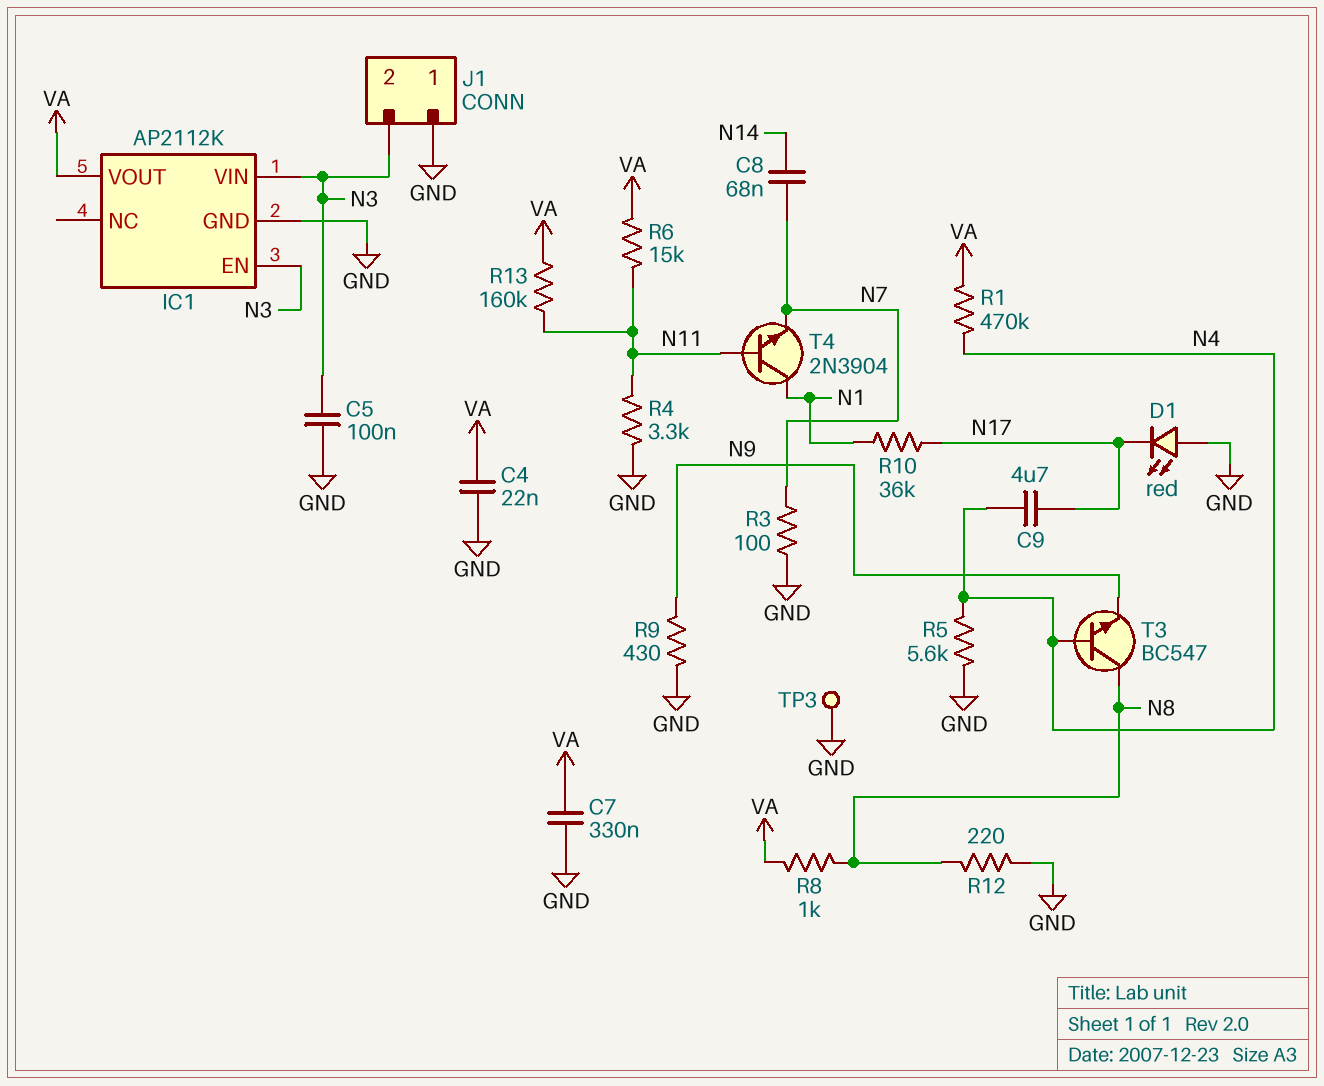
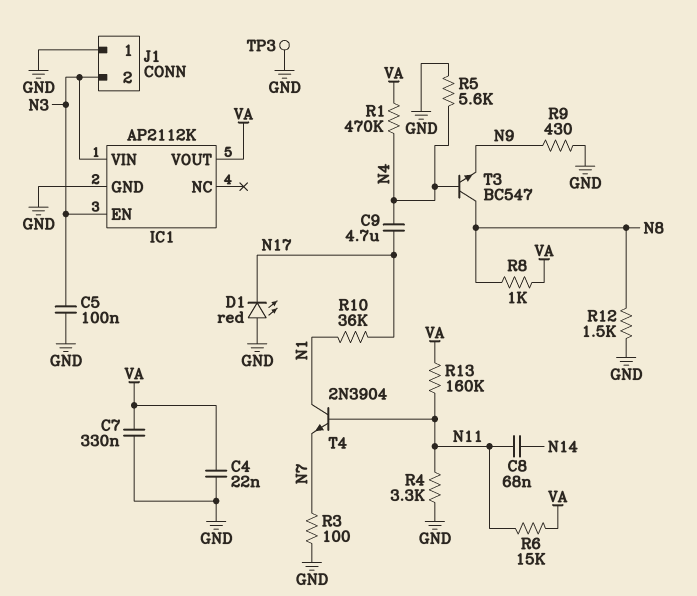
C8: 68nF (N7, N14) -> 68nF (N11, N14)
R12: 220 (GND, N8) -> 1.5k (GND, N8)

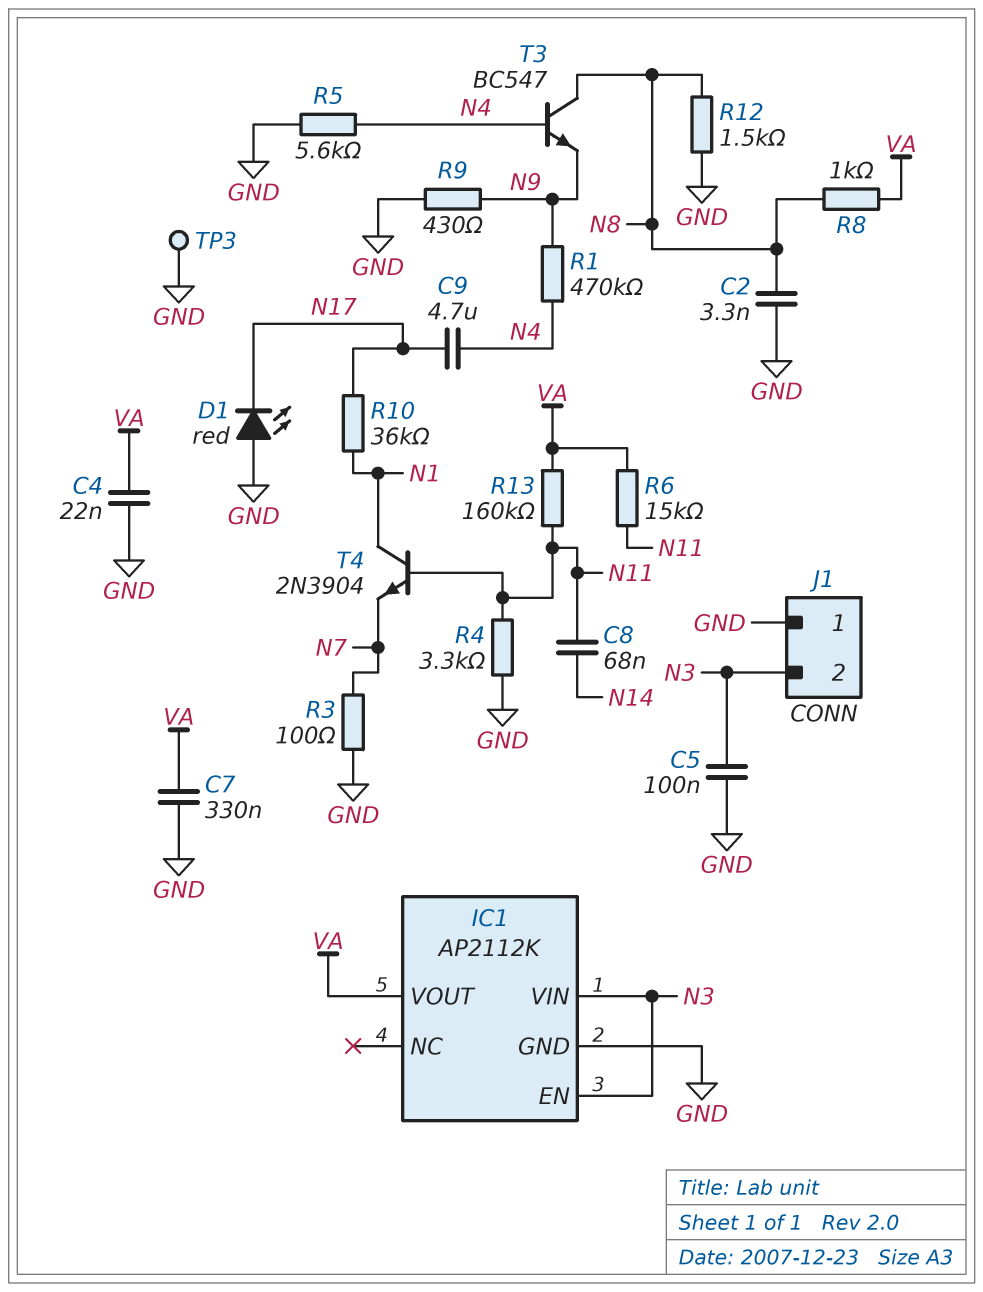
C2: none -> 3.3nF (GND, N8)
R1: 470k (N4, VA) -> 470k (N4, N9)

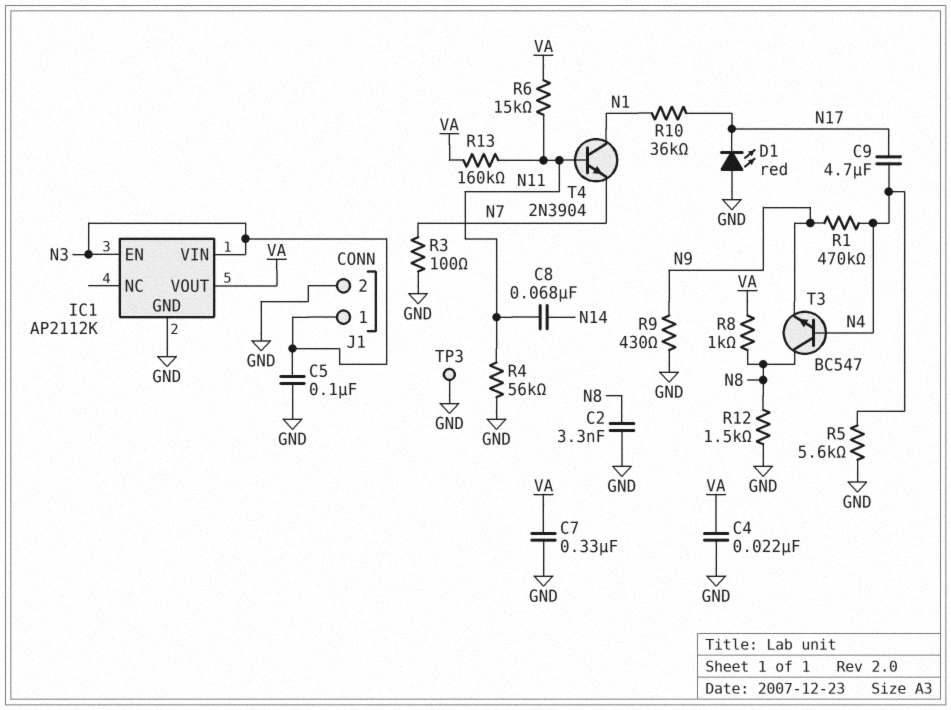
J1 pin 1: GND -> N3
J1 pin 2: N3 -> GND
R4: 3.3k (GND, N11) -> 56k (GND, N11)

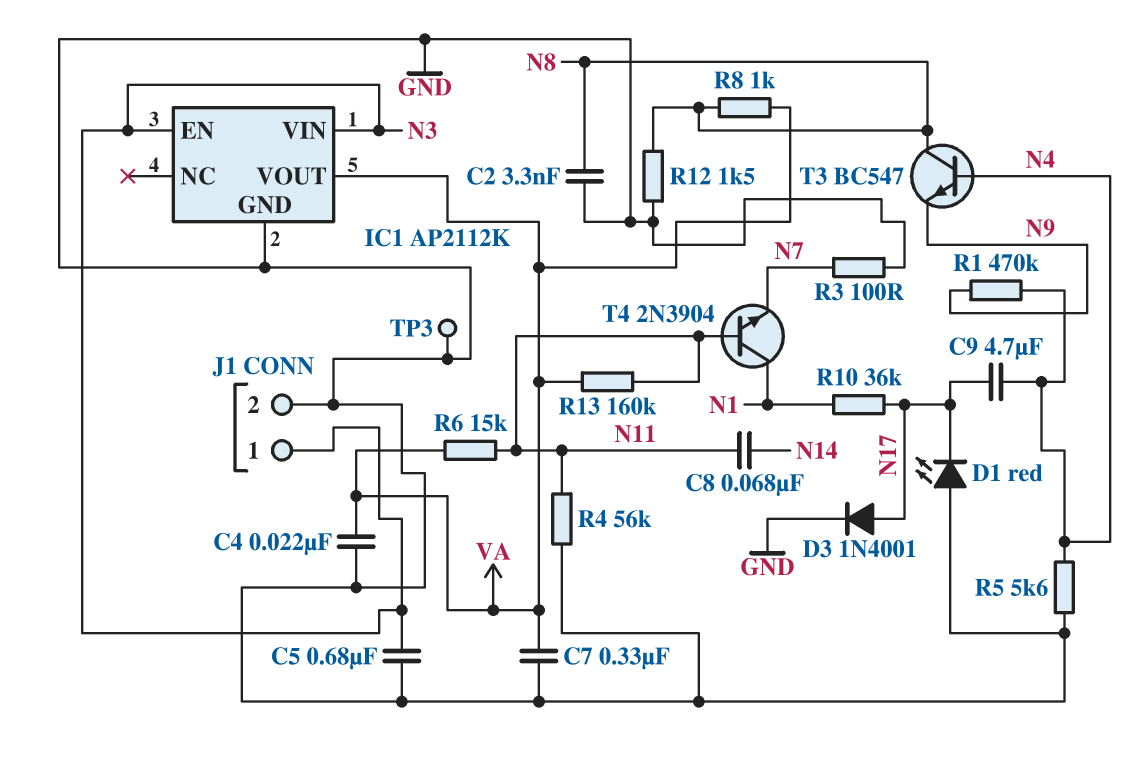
C5: 100nF (GND, N3) -> 680nF (GND, N3)
D3: none -> diode 1N4001 (A N17, K GND)
R9: 430 (GND, N9) -> none

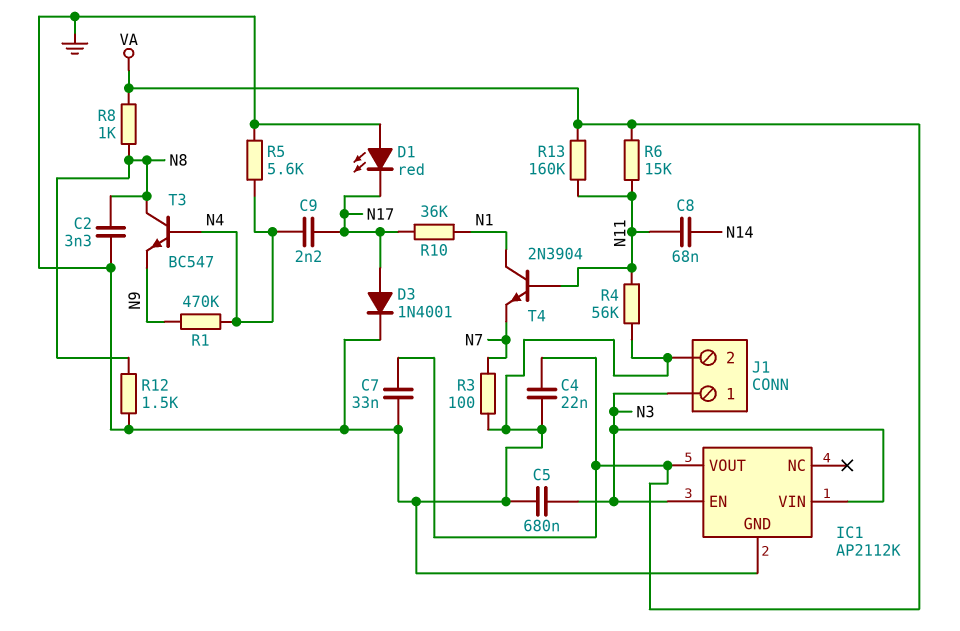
C7: 330nF (GND, VA) -> 33nF (GND, VA)
C9: 4.7uF (N4, N17) -> 2.2nF (N4, N17)
TP3: test point (GND) -> none

